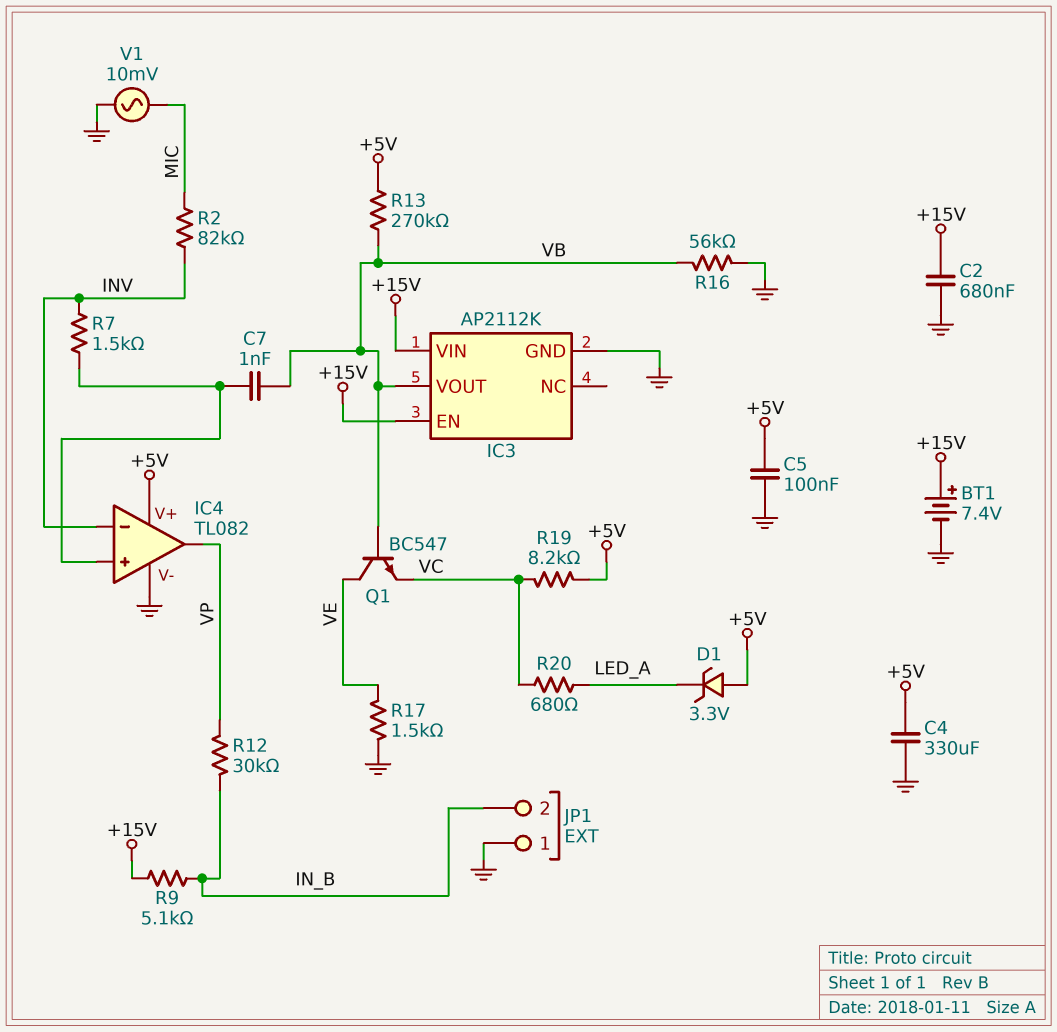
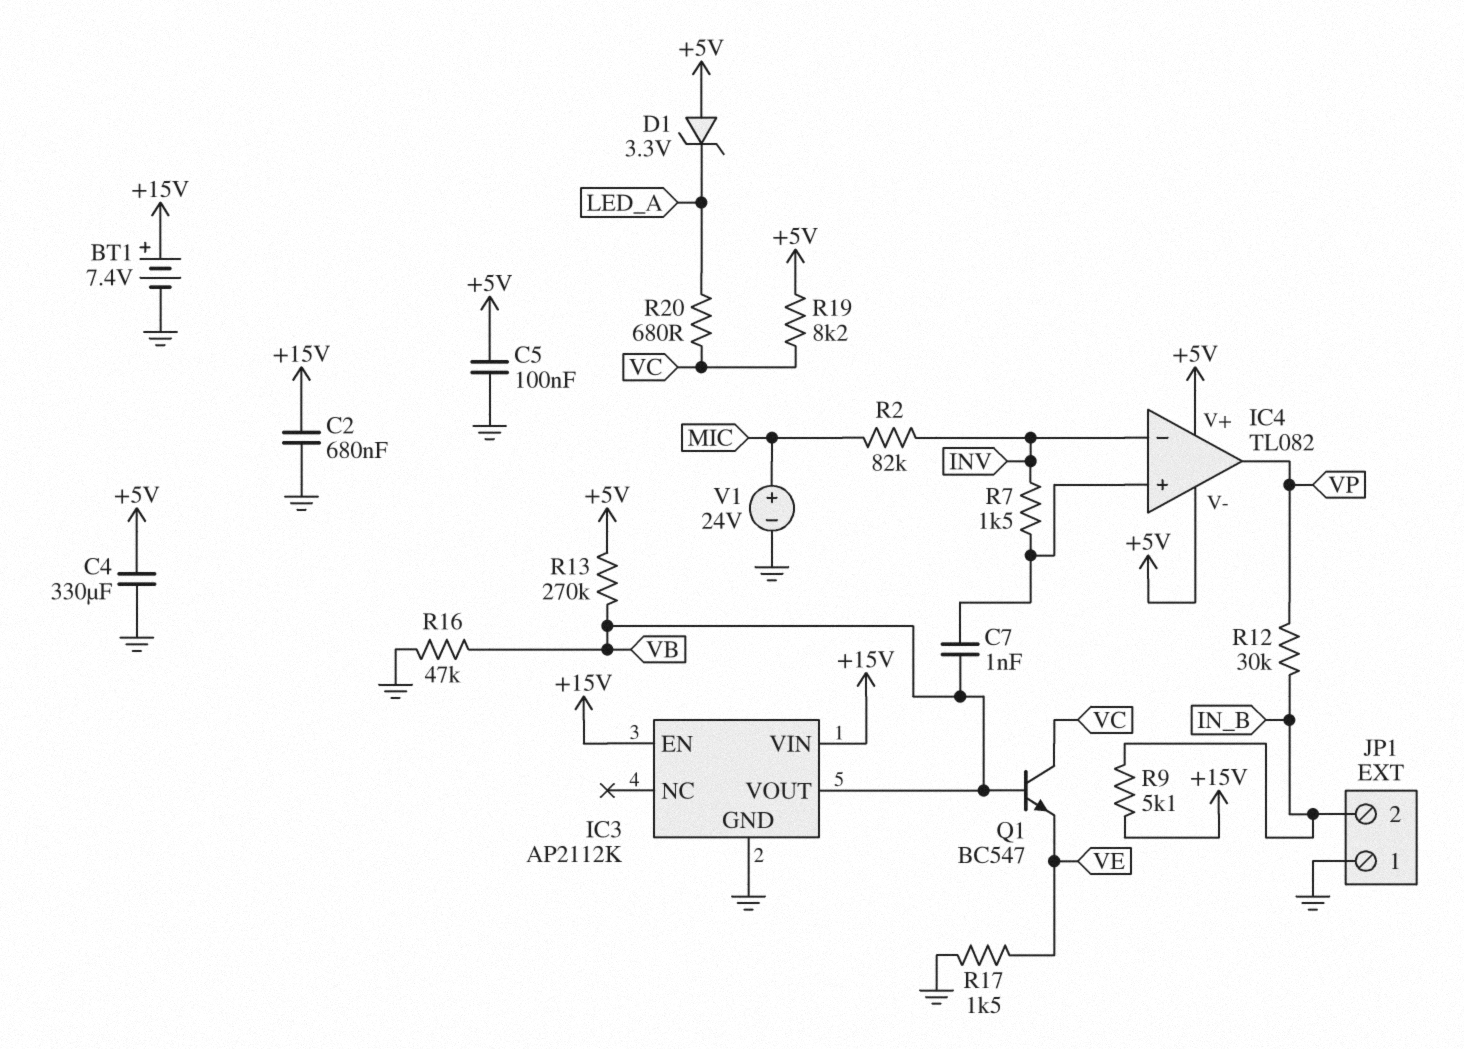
IC4 pin V-: GND -> +5V
Q1: NPN BC547 (B VB, C VE, E VC) -> NPN BC547 (B VB, C VC, E VE)
R16: 56k (GND, VB) -> 47k (GND, VB)
V1: AC 10mV (GND, MIC) -> 24V (plus MIC, minus GND)

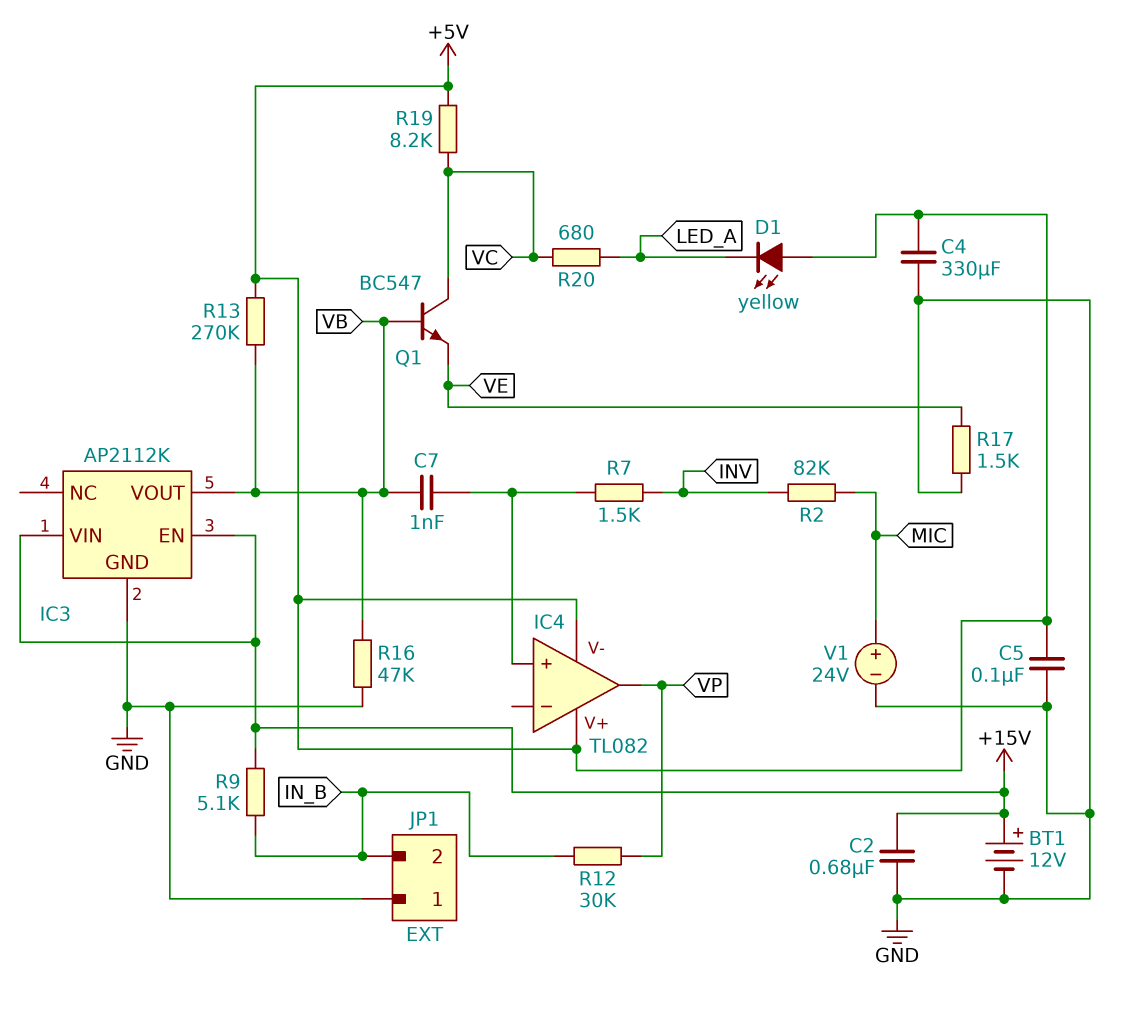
BT1: 7.4V (plus +15V, minus GND) -> 12V (plus +15V, minus GND)
D1: zener 3.3V (A +5V, K LED_A) -> LED yellow (A +5V, K LED_A)
IC4 pin in-: INV -> none

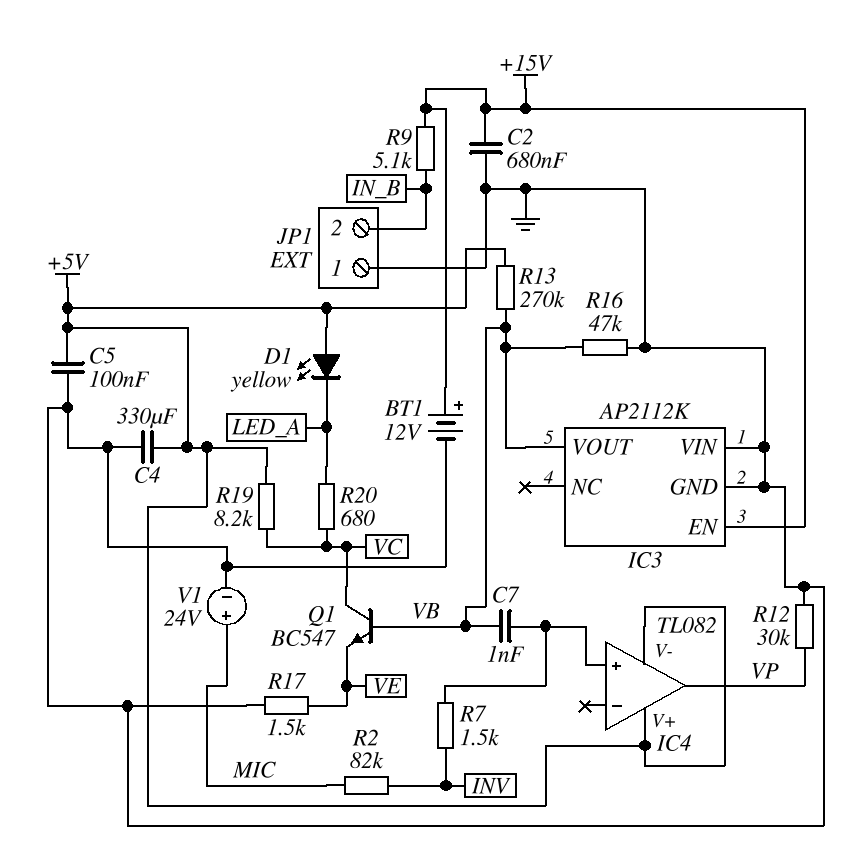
IC3 pin VIN: +15V -> GND
R12: 30k (IN_B, VP) -> 30k (GND, VP)

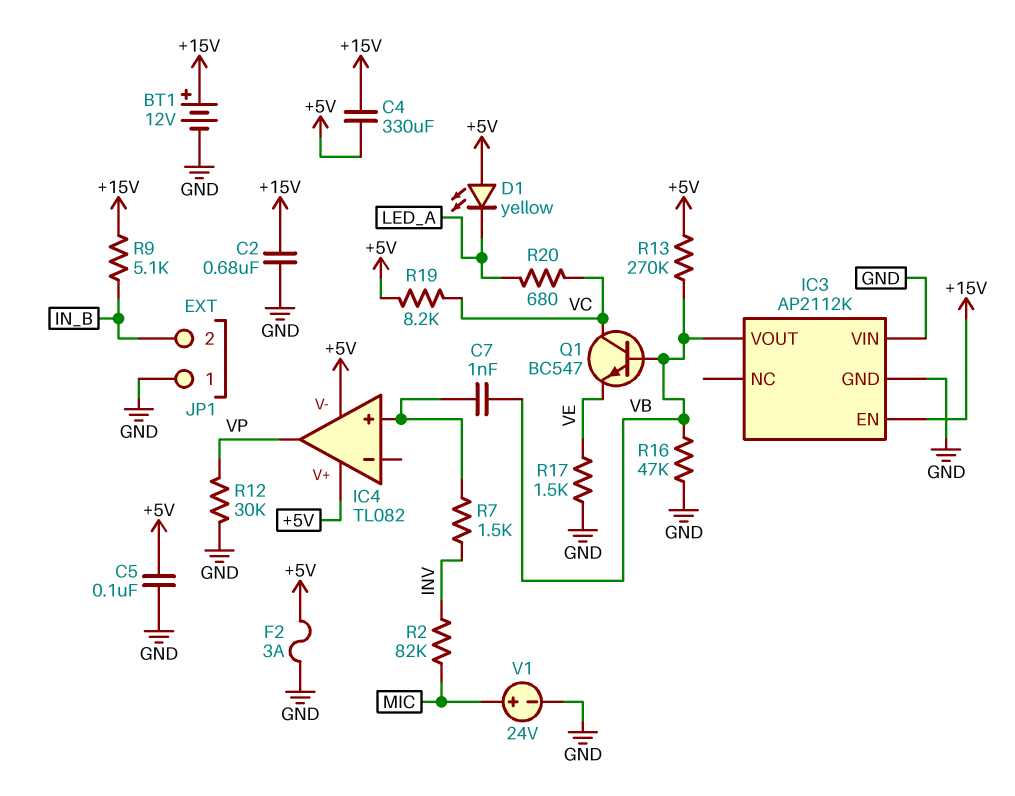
C4: 330uF (+5V, GND) -> 330uF (+5V, +15V)
F2: none -> 3A (+5V, GND)

